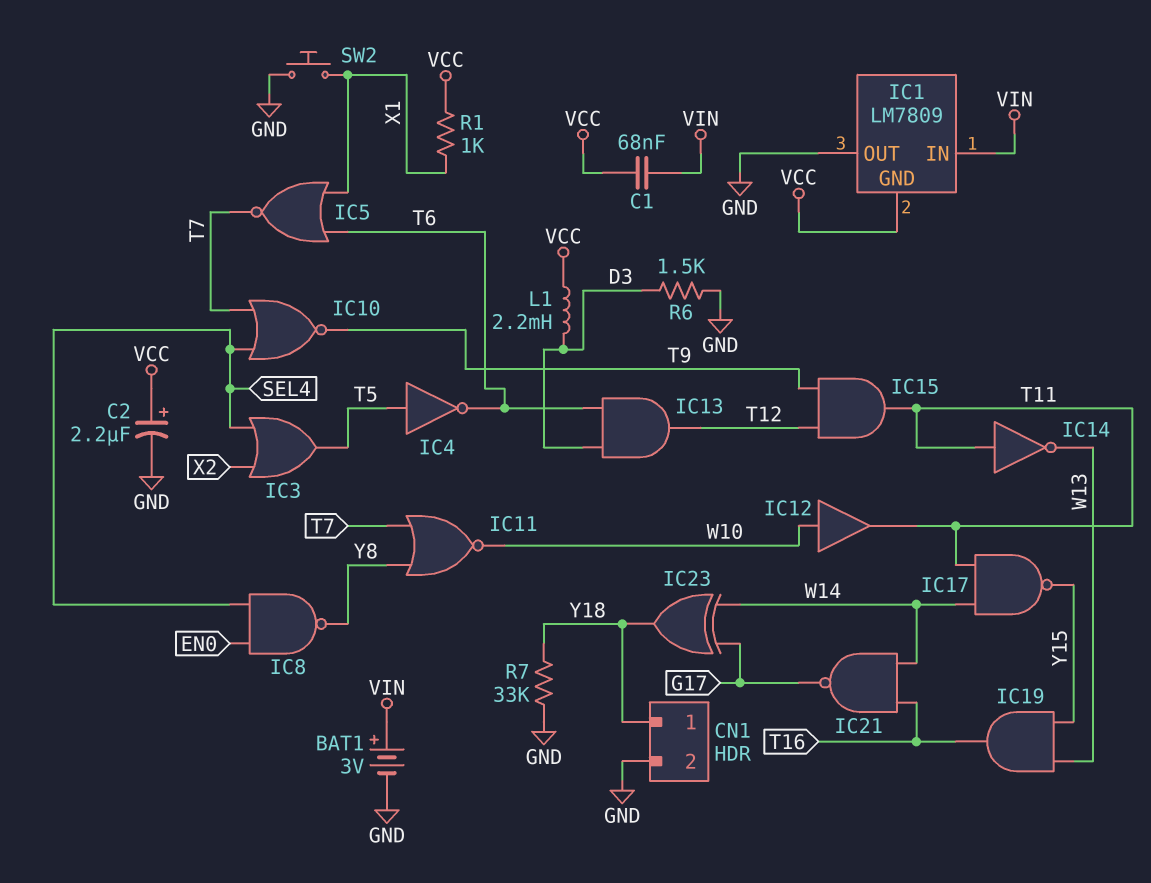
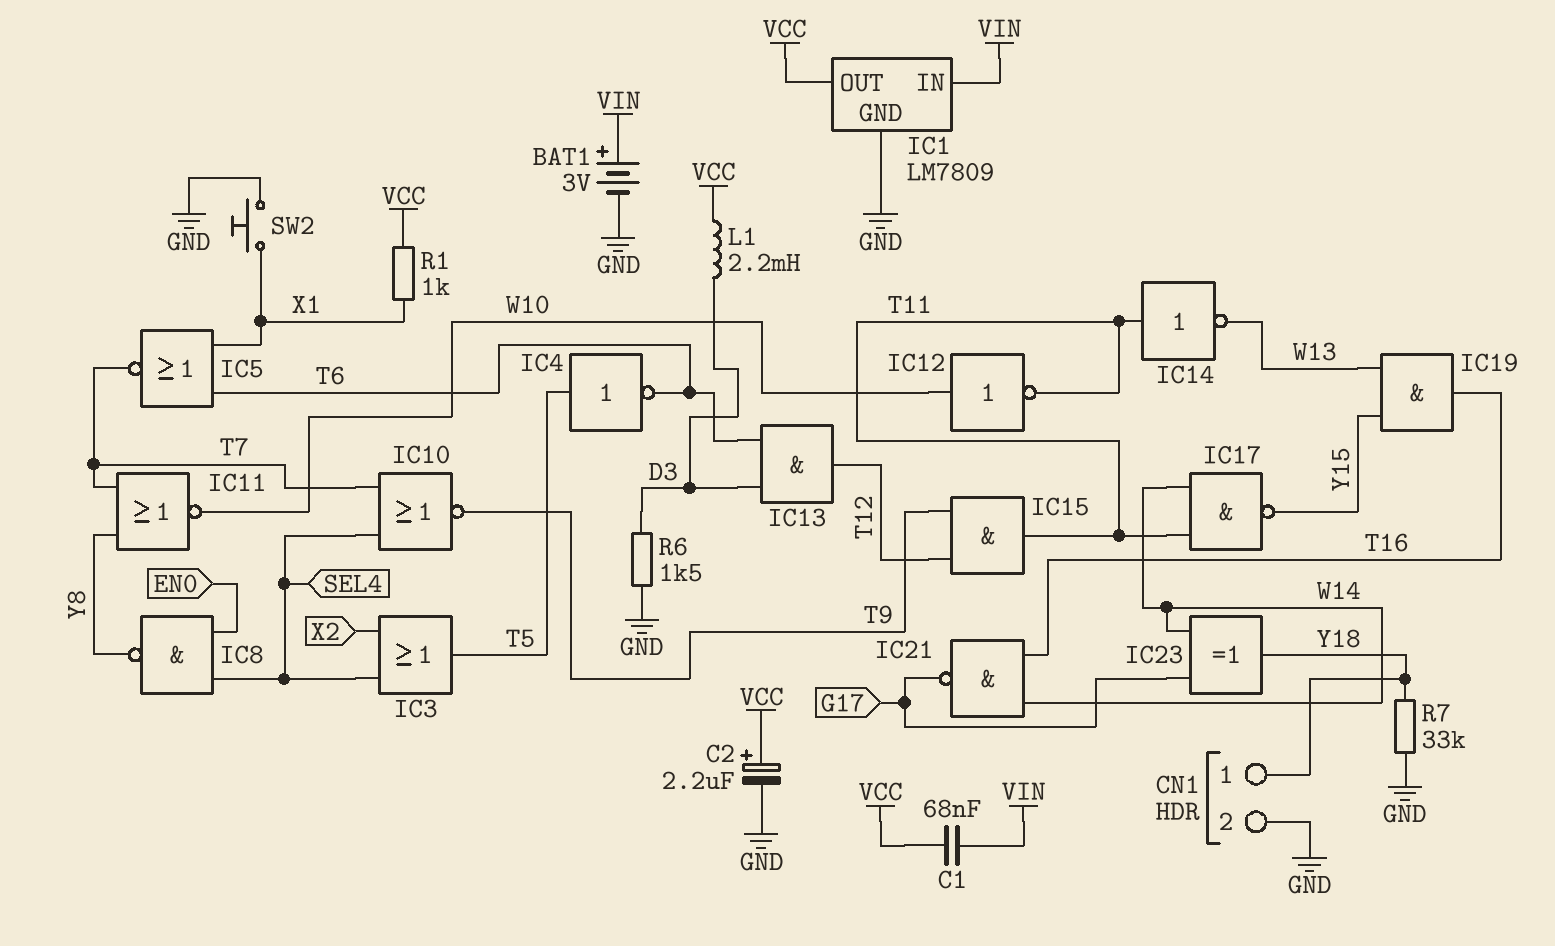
IC1 pin GND: VCC -> GND
IC1 pin OUT: GND -> VCC
IC12: buffer (in W10, out T11) -> NOT (in W10, out T11)

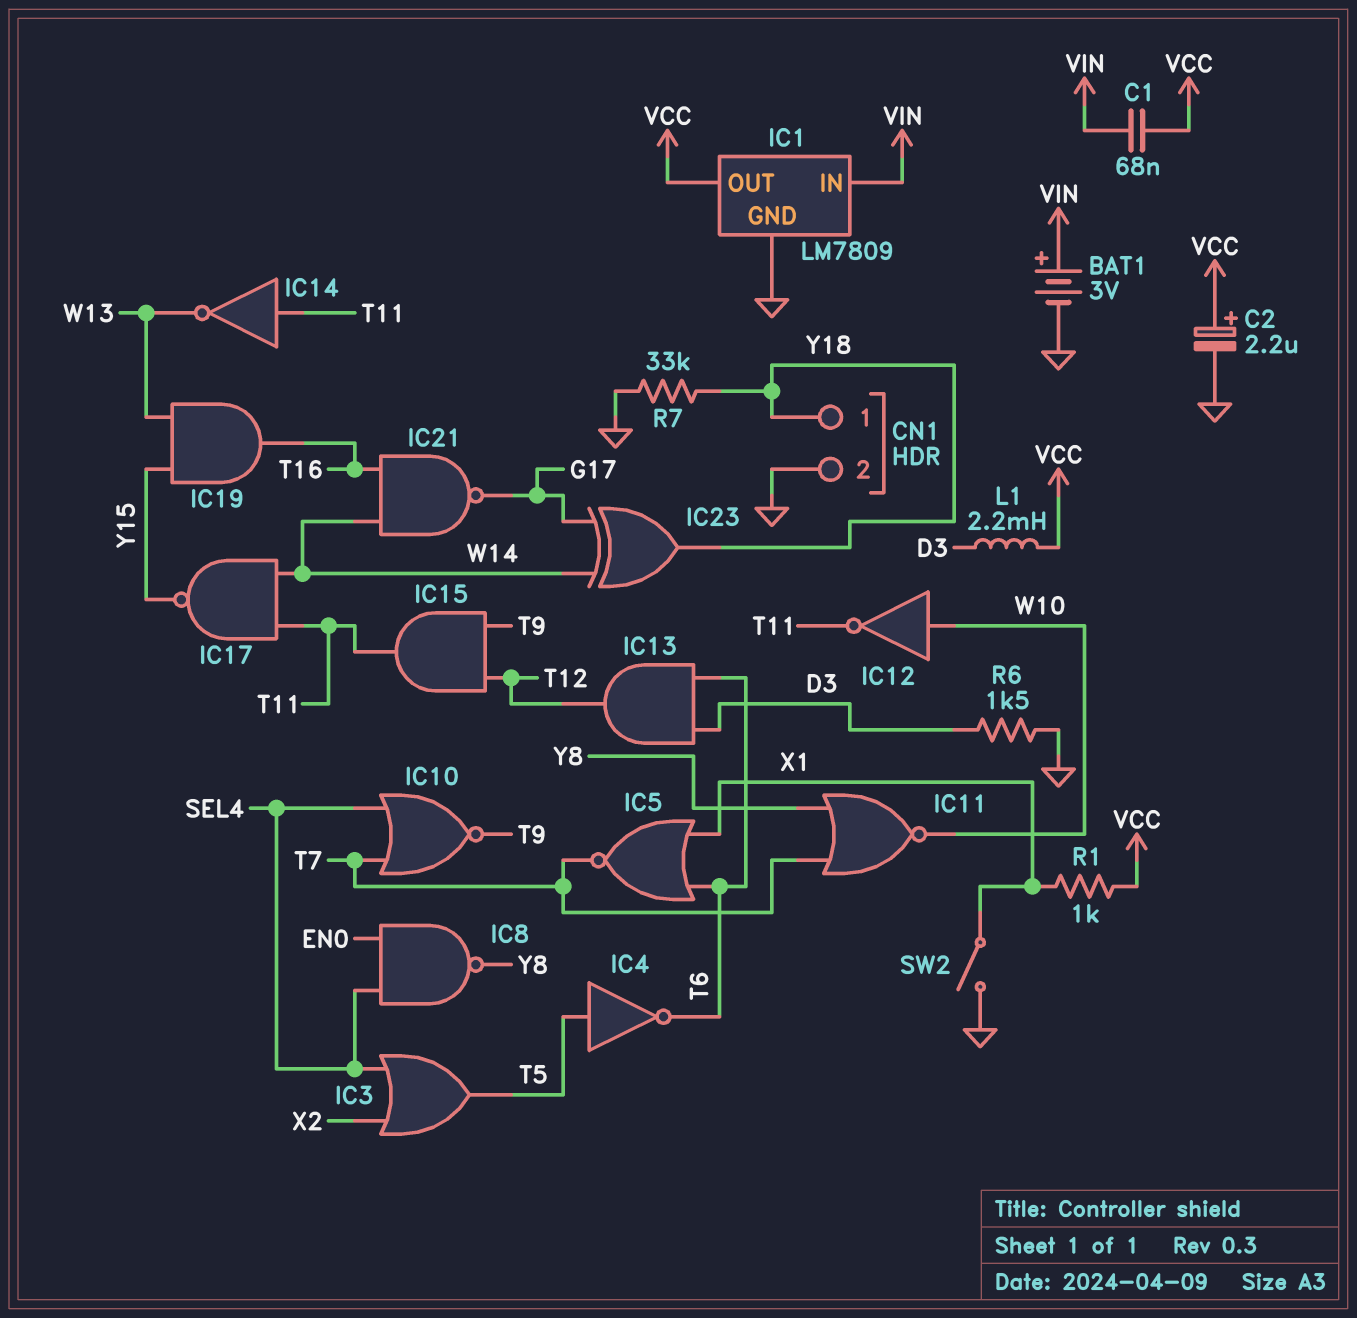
SW2: button (GND, X1) -> switch (GND, X1)

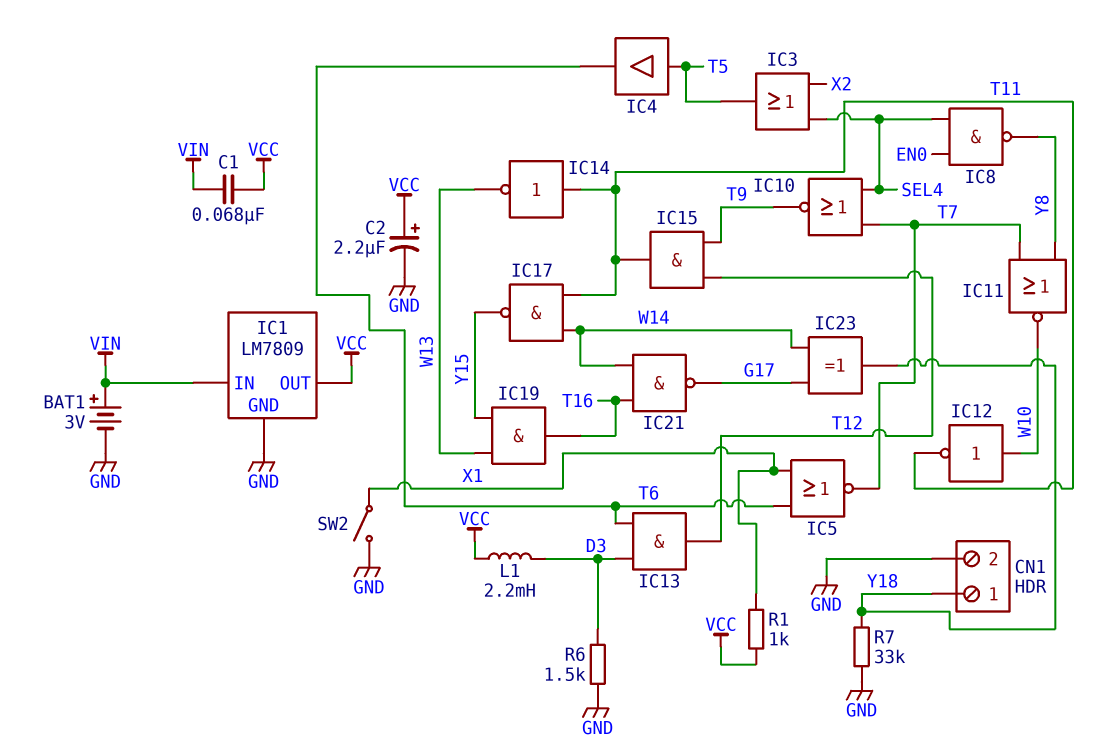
IC4: NOT (in T5, out T6) -> buffer (in T5, out T6)

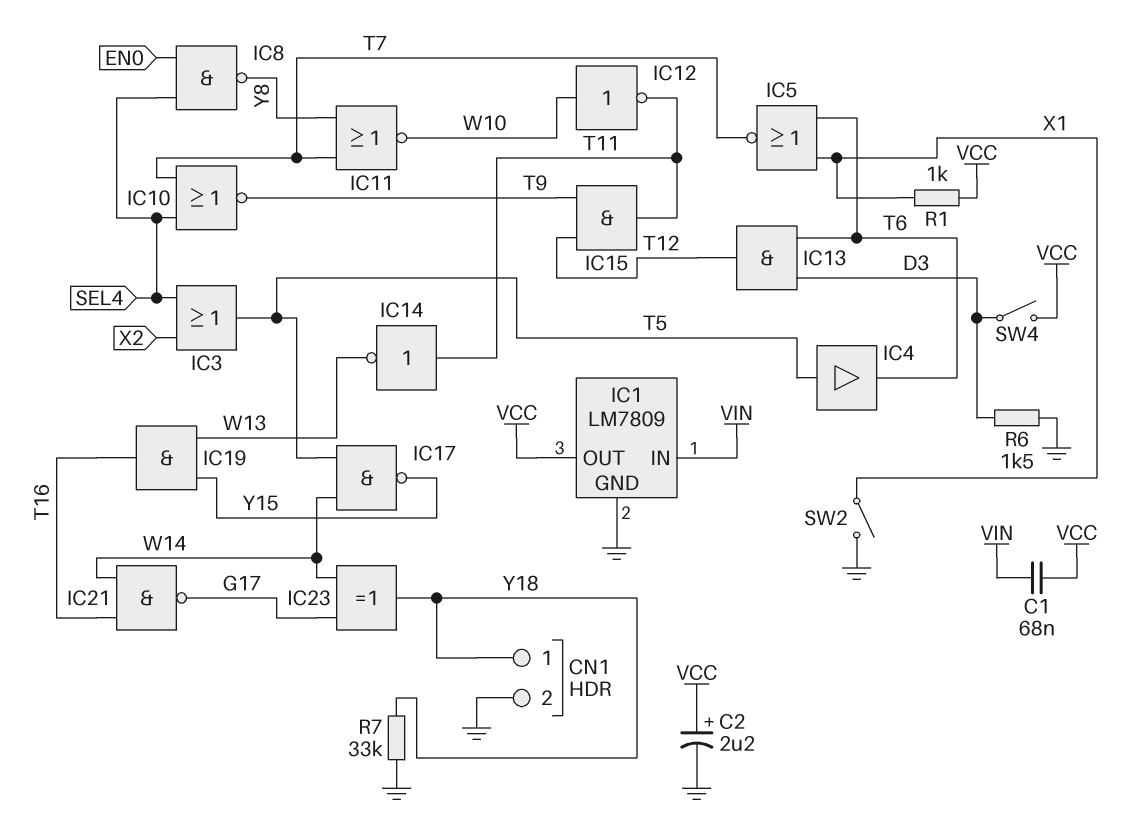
BAT1: 3V (plus VIN, minus GND) -> none
IC17: NAND (in T11, in W14, out Y15) -> NAND (in T5, in W14, out Y15)
L1: 2.2mH (D3, VCC) -> none
SW4: none -> switch (D3, VCC)

